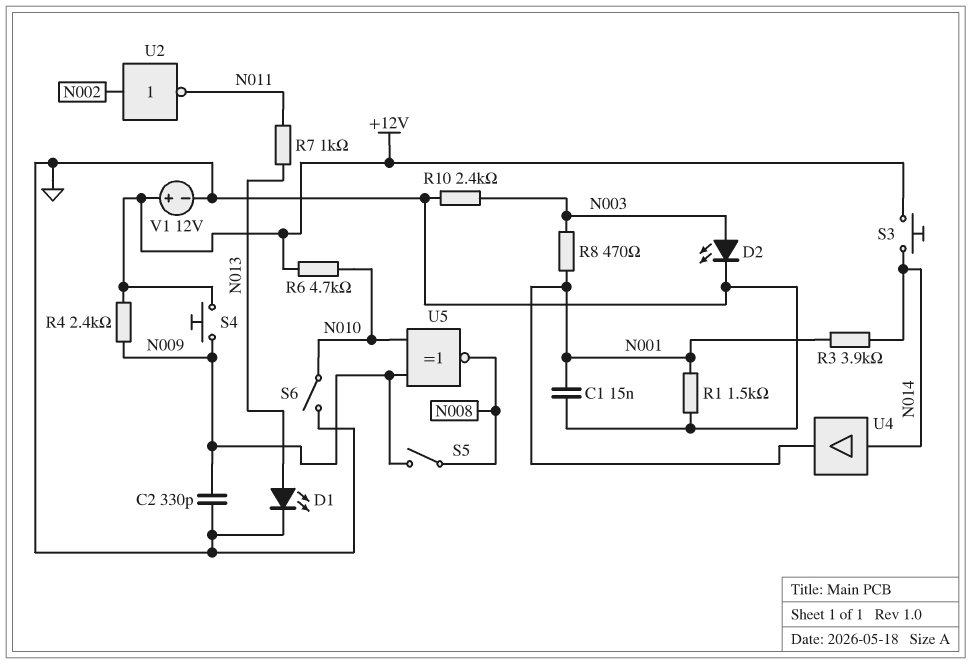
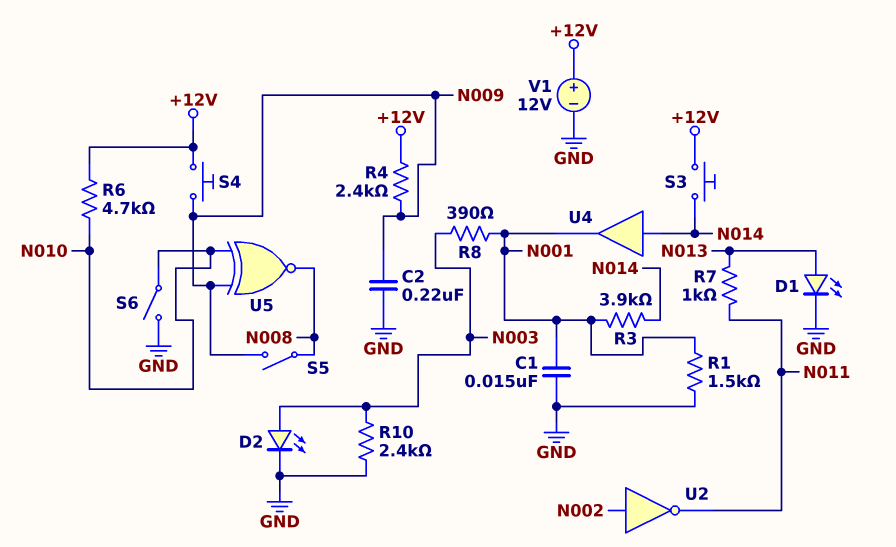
C2: 330pF (GND, N009) -> 220nF (GND, N009)
R8: 470 (N001, N003) -> 390 (N001, N003)

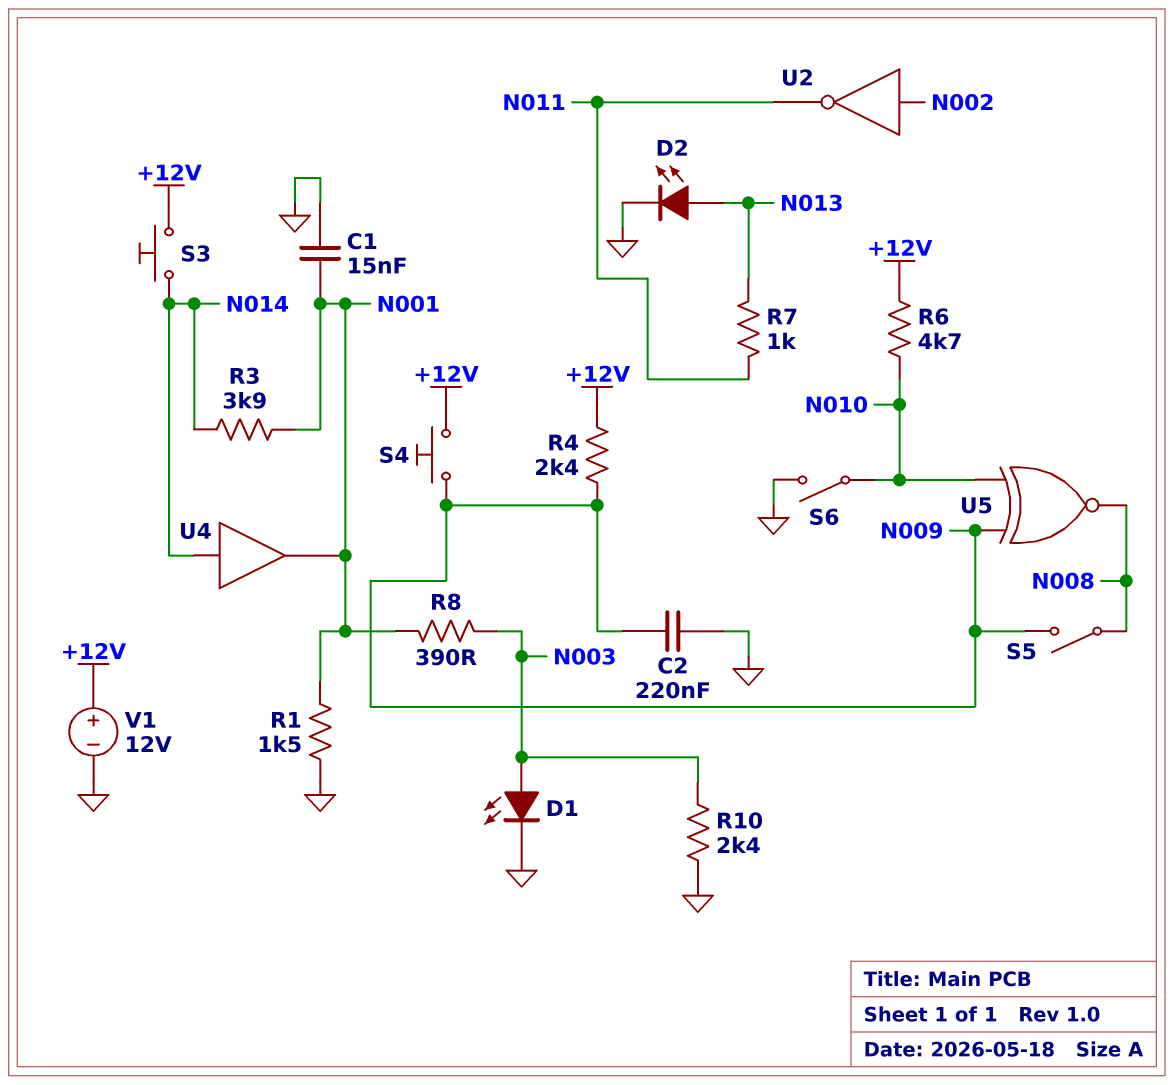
D1: LED (A N013, K GND) -> LED (A N003, K GND)
D2: LED (A N003, K GND) -> LED (A N013, K GND)

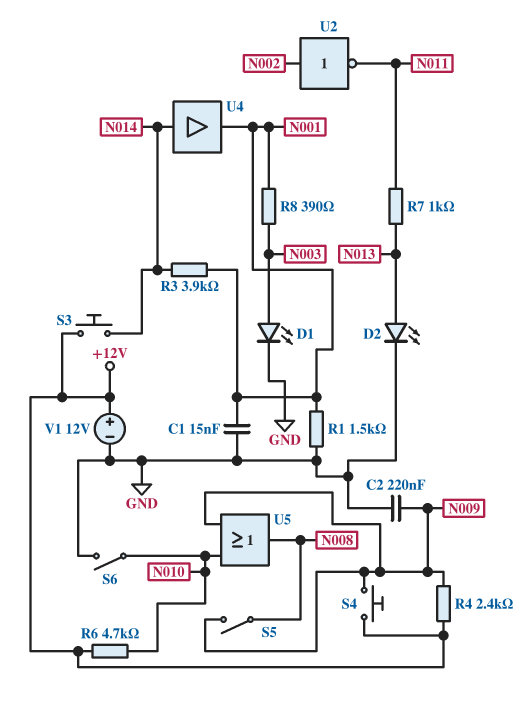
R10: 2.4k (GND, N003) -> none
U5: XNOR (in N009, in N010, out N008) -> OR (in N009, in N010, out N008)

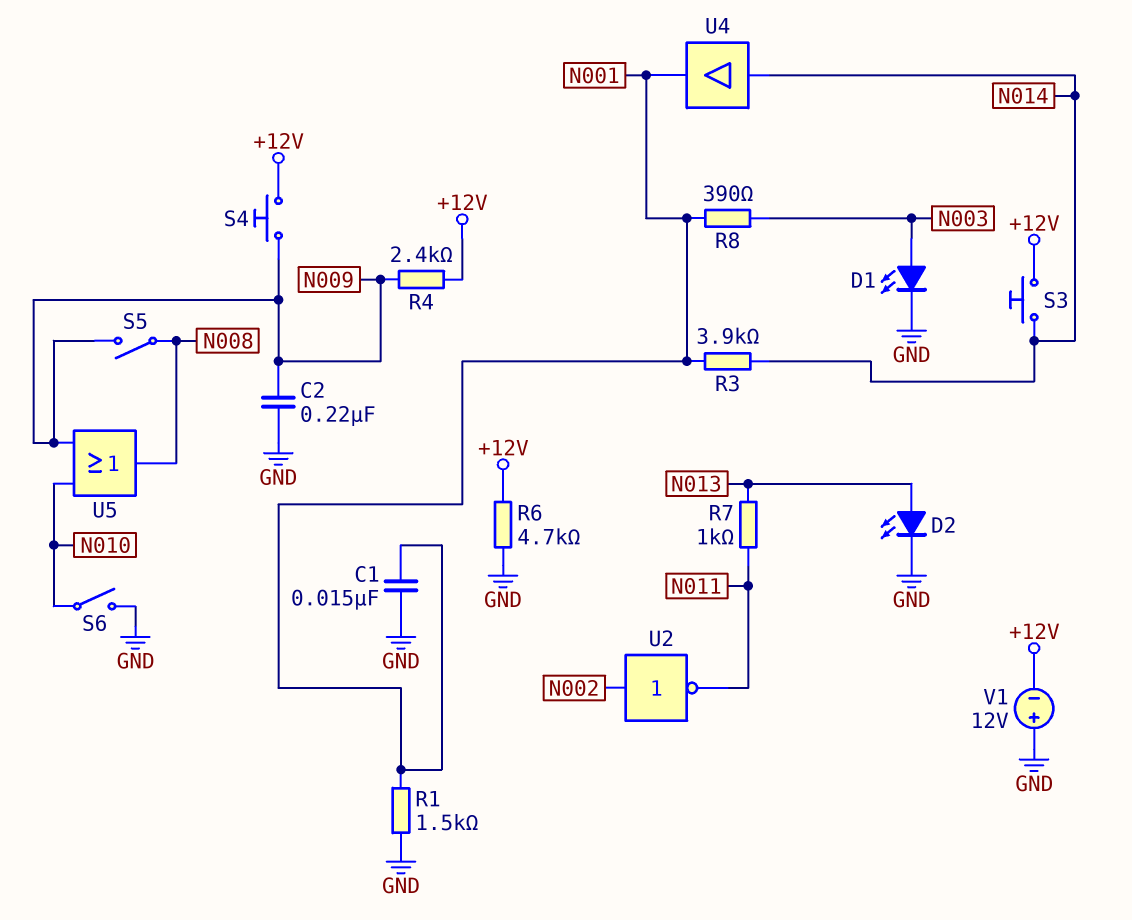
R6: 4.7k (+12V, N010) -> 4.7k (+12V, GND)
V1: 12V (plus +12V, minus GND) -> 12V (plus GND, minus +12V)

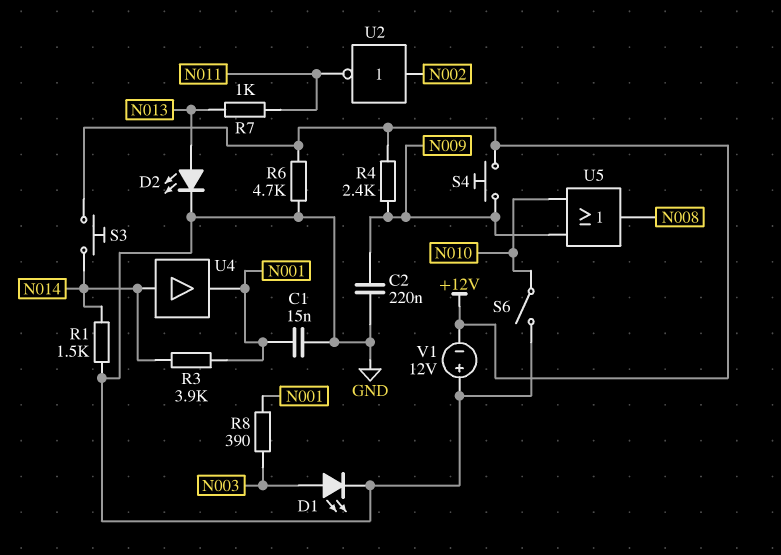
R1: 1.5k (GND, N001) -> 1.5k (GND, N014)
S5: switch (N008, N009) -> none

